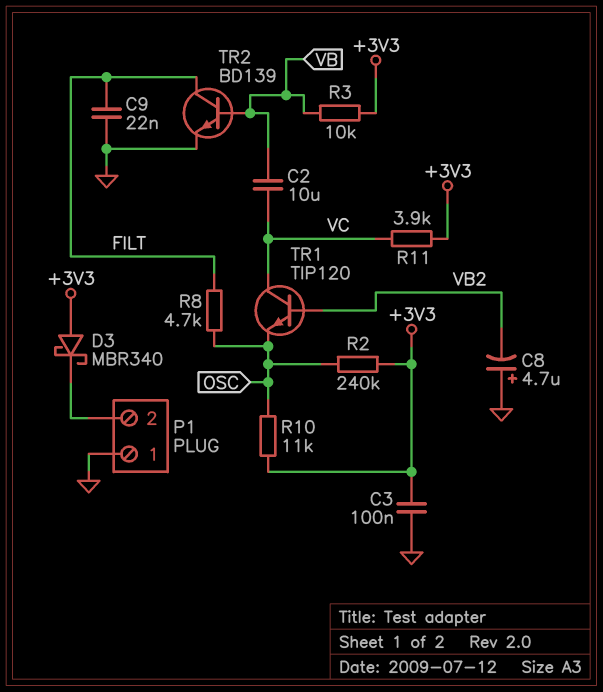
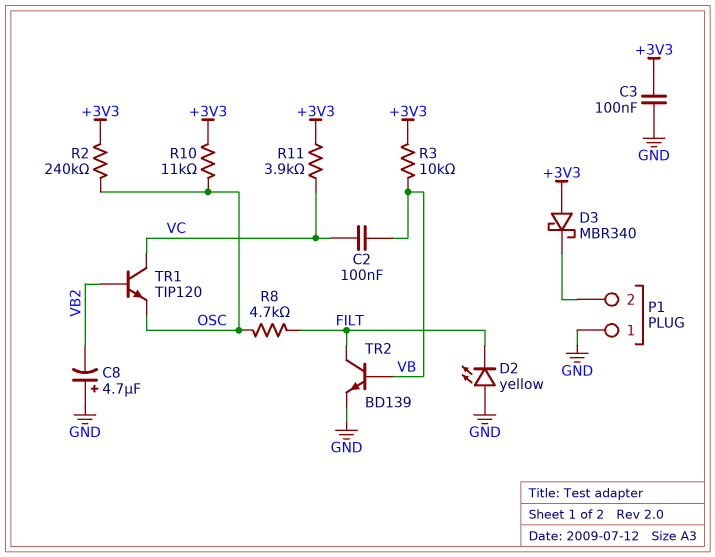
C2: 10uF (VB, VC) -> 100nF (VB, VC)
C9: 22nF (FILT, GND) -> none
D2: none -> LED yellow (A GND, K FILT)

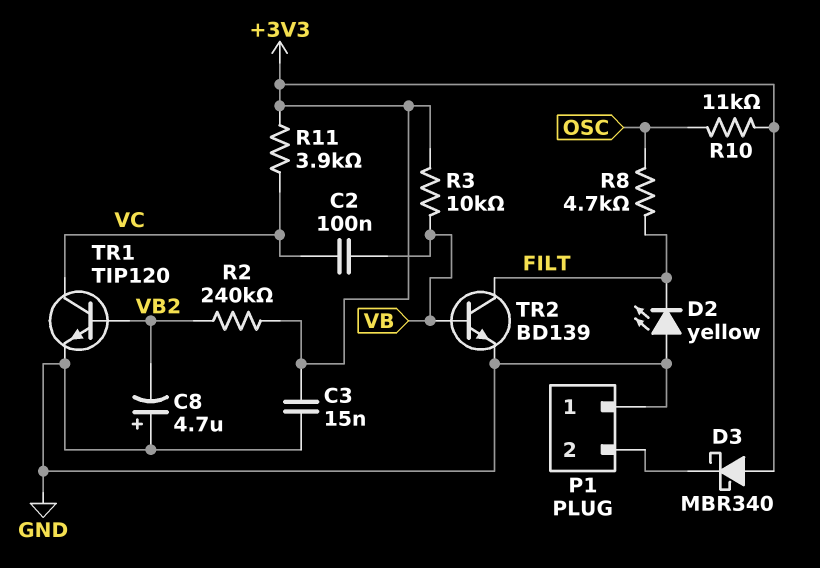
C3: 100nF (+3V3, GND) -> 15nF (+3V3, GND)
R2: 240k (+3V3, OSC) -> 240k (+3V3, VB2)
TR1: NPN TIP120 (B VB2, C VC, E OSC) -> NPN TIP120 (B VB2, C VC, E GND)

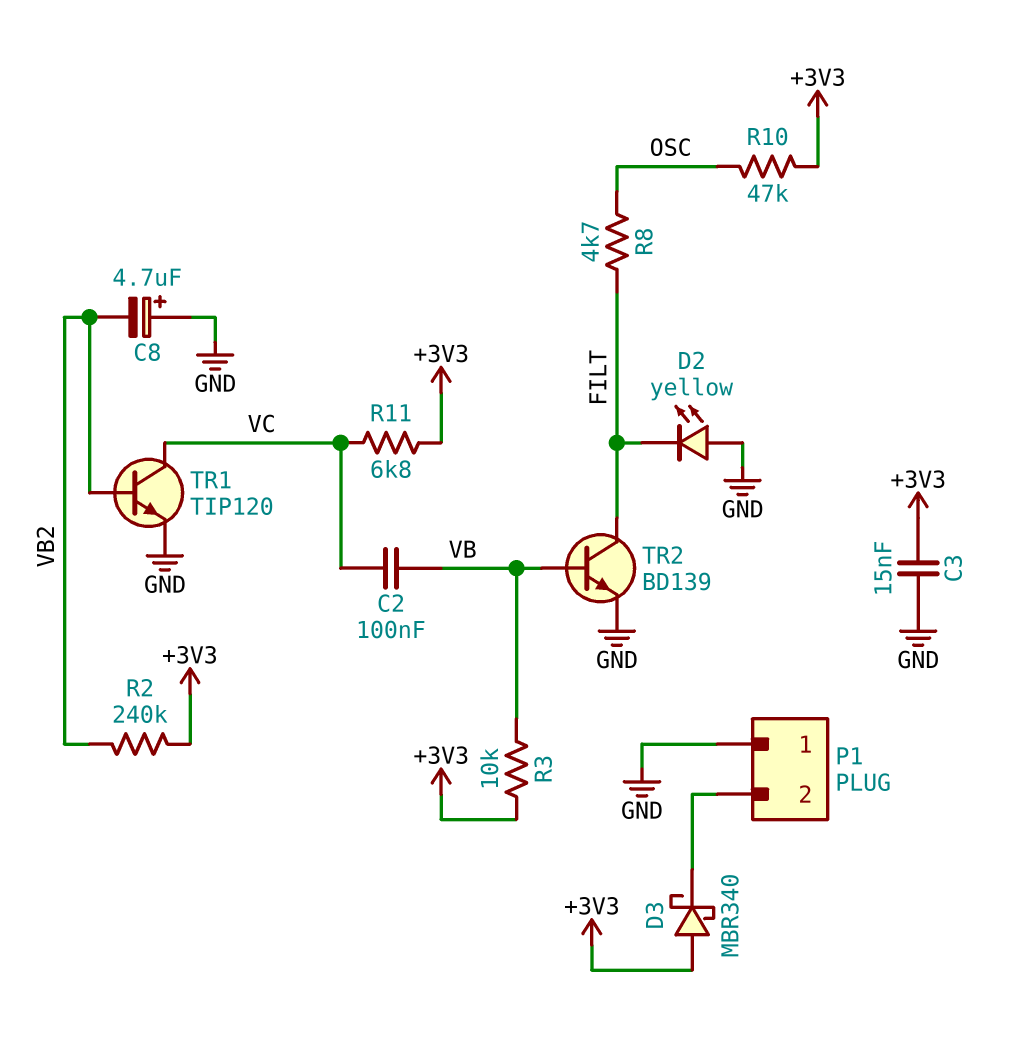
R10: 11k (+3V3, OSC) -> 47k (+3V3, OSC)
R11: 3.9k (+3V3, VC) -> 6.8k (+3V3, VC)

